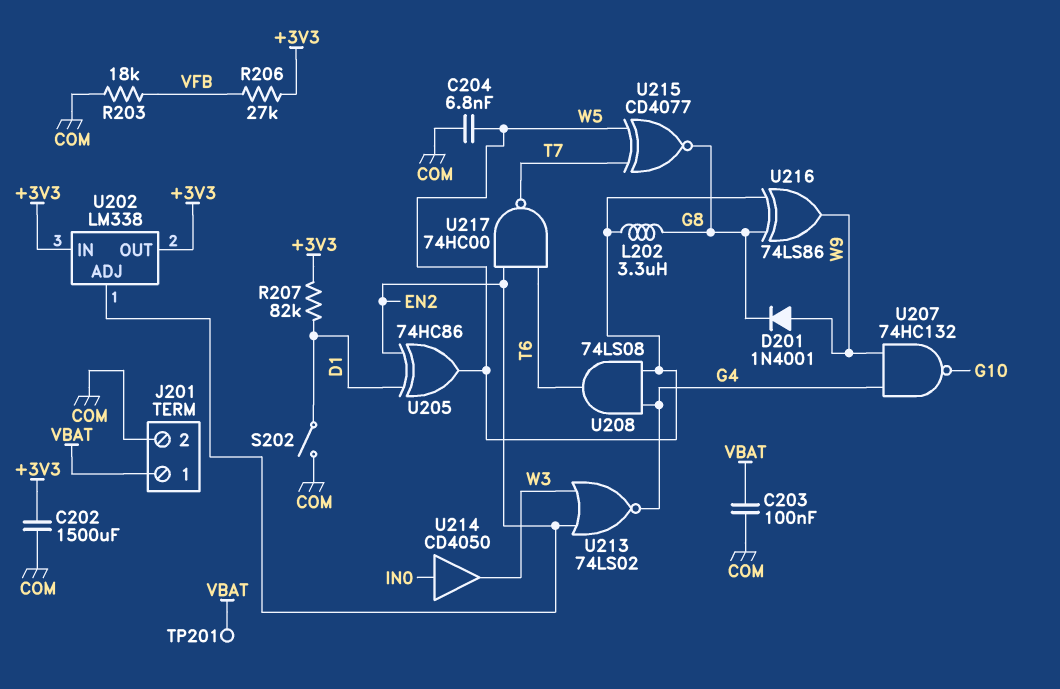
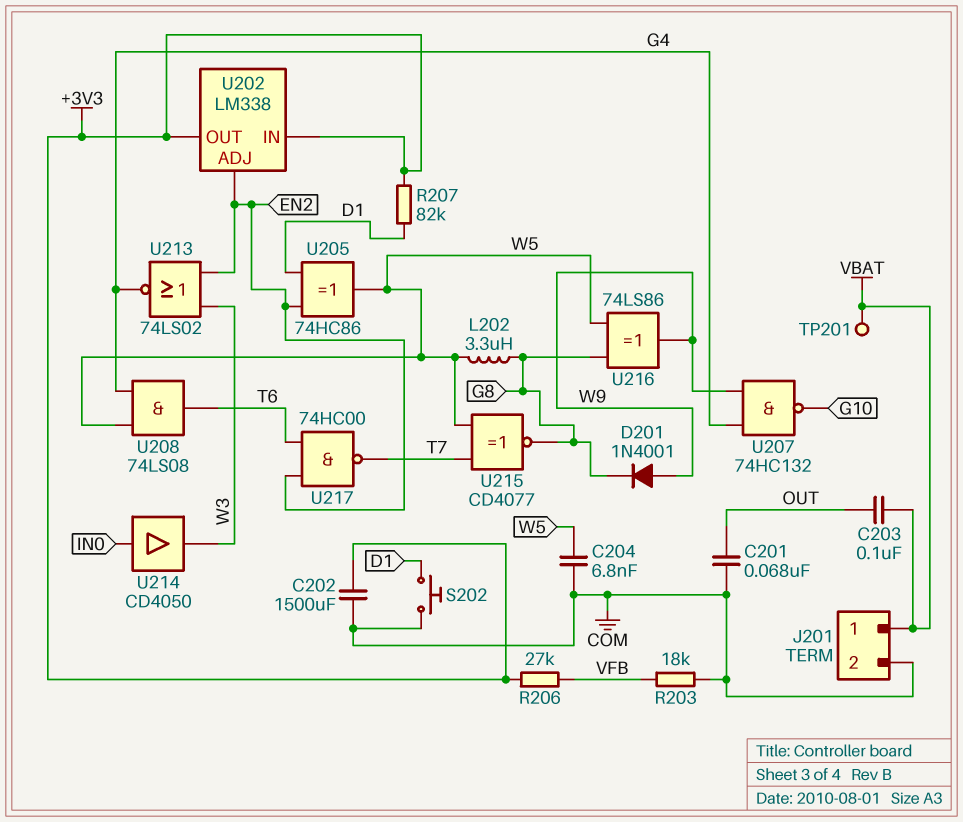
C201: none -> 68nF (COM, OUT)
C203: 100nF (COM, VBAT) -> 100nF (OUT, VBAT)
S202: switch (COM, D1) -> button (COM, D1)

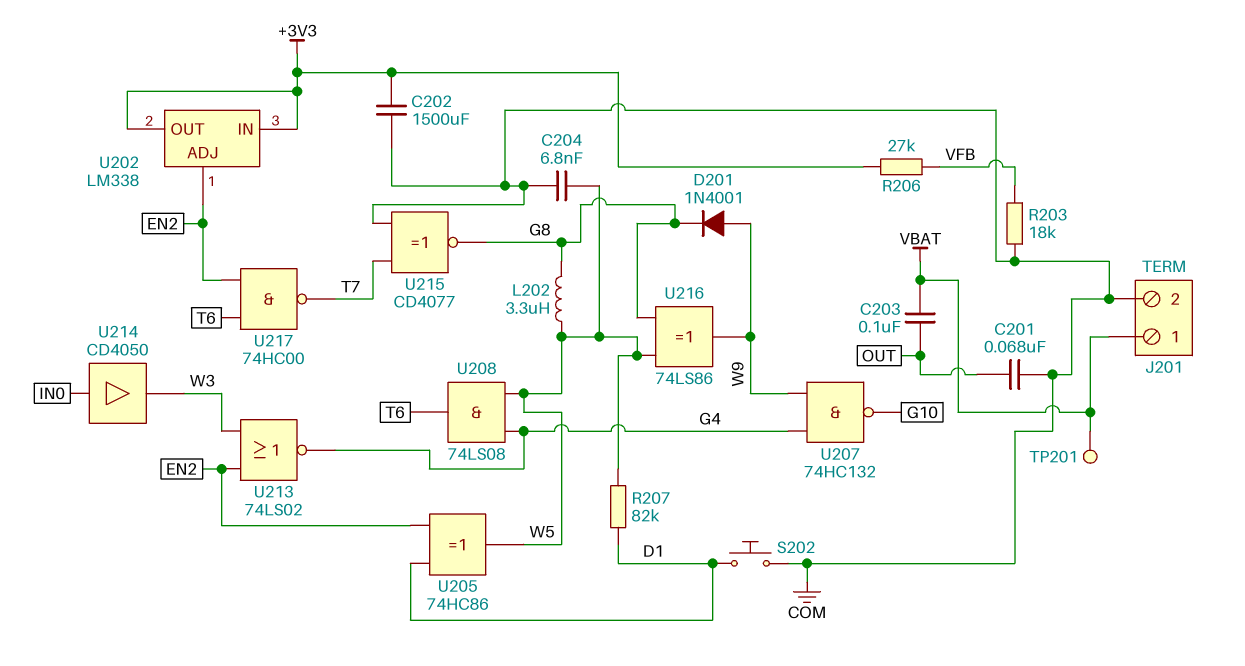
R207: 82k (+3V3, D1) -> 82k (D1, W5)
U215: XNOR CD4077 (in T7, in W5, out G8) -> XNOR CD4077 (in COM, in T7, out G8)

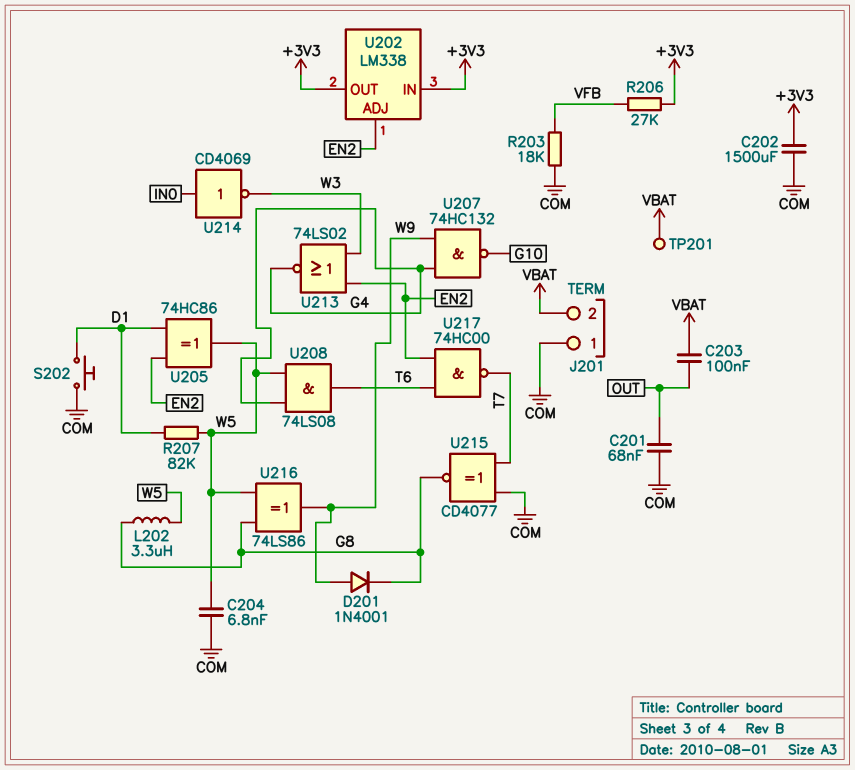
J201 pin 1: VBAT -> COM
J201 pin 2: COM -> VBAT
U214: buffer CD4050 (in IN0, out W3) -> NOT CD4069 (in IN0, out W3)

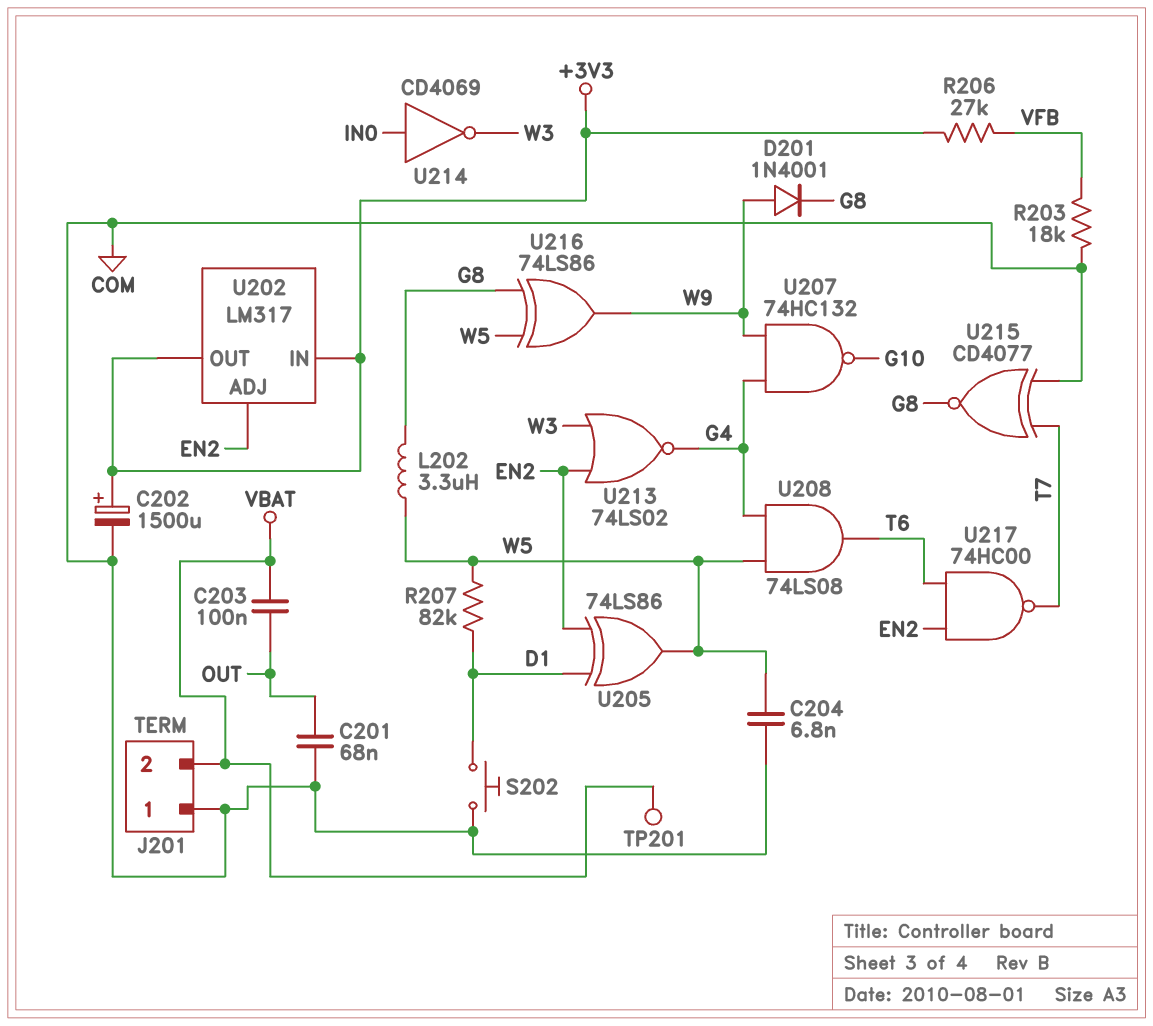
C202: 1500uF (+3V3, COM) -> 1500uF (plus +3V3, minus COM)
U202: LM338 -> LM317
U205: XOR 74HC86 (in D1, in EN2, out W5) -> XOR 74LS86 (in D1, in EN2, out W5)

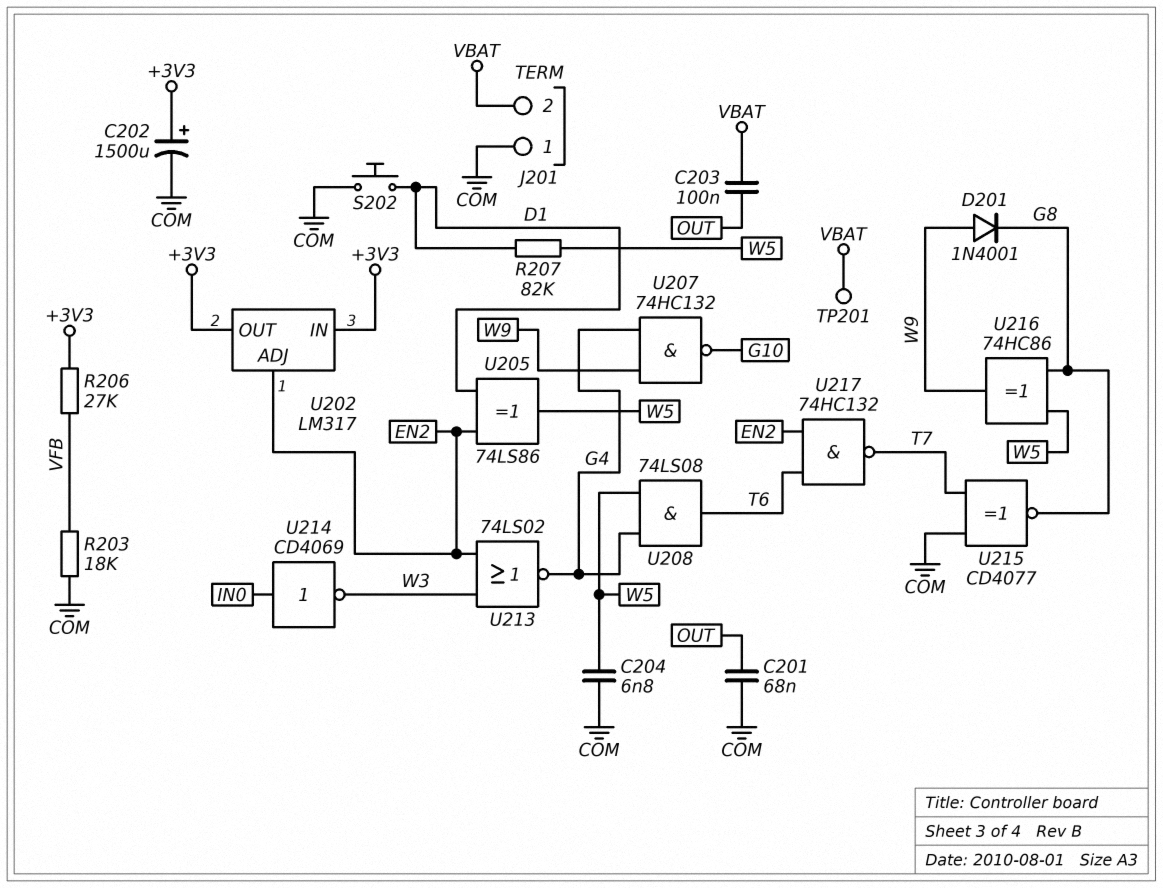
L202: 3.3uH (G8, W5) -> none
U216: XOR 74LS86 (in G8, in W5, out W9) -> XOR 74HC86 (in G8, in W5, out W9)
U217: NAND 74HC00 (in EN2, in T6, out T7) -> NAND 74HC132 (in EN2, in T6, out T7)

